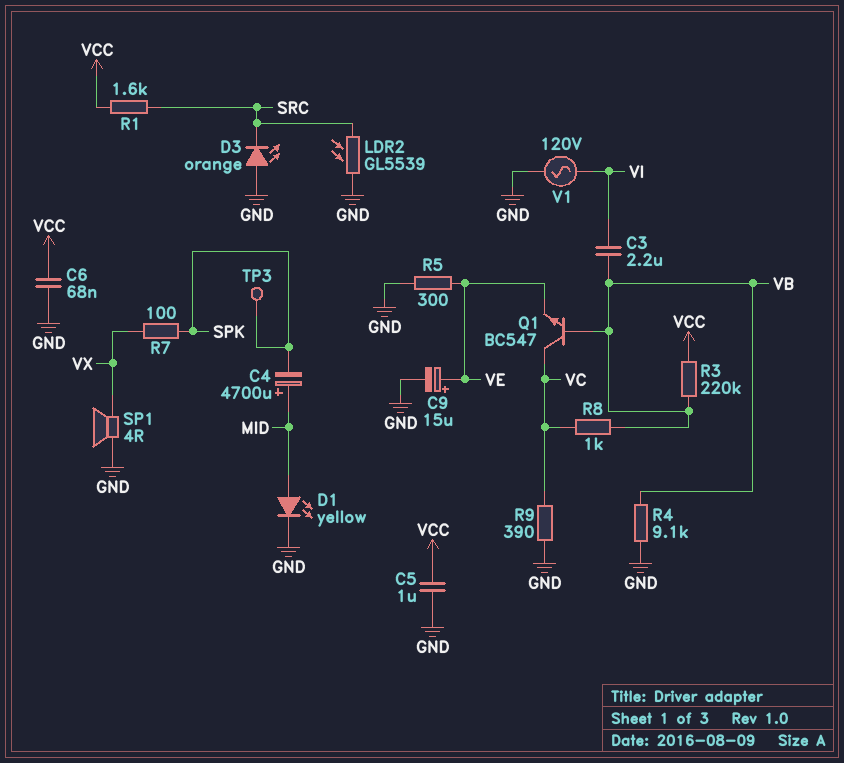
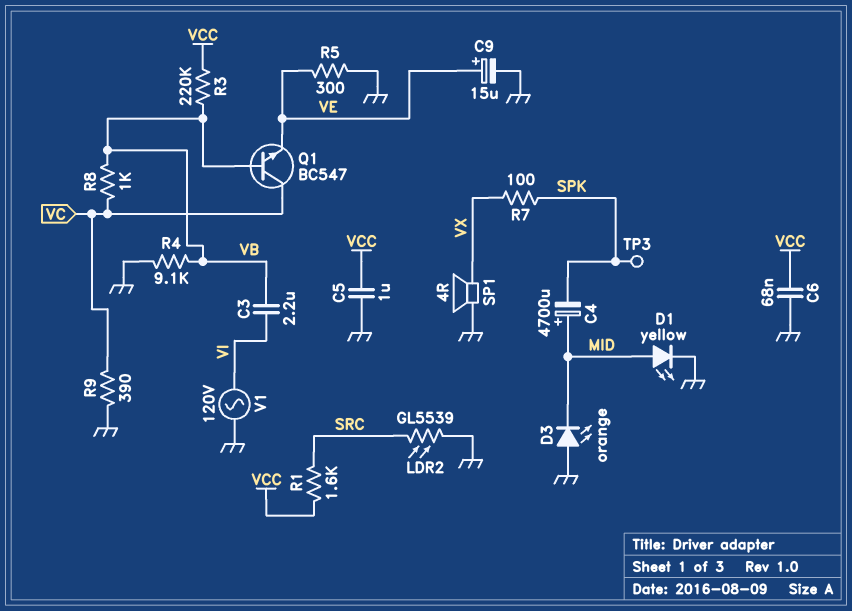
D3: LED orange (A GND, K SRC) -> LED orange (A GND, K MID)

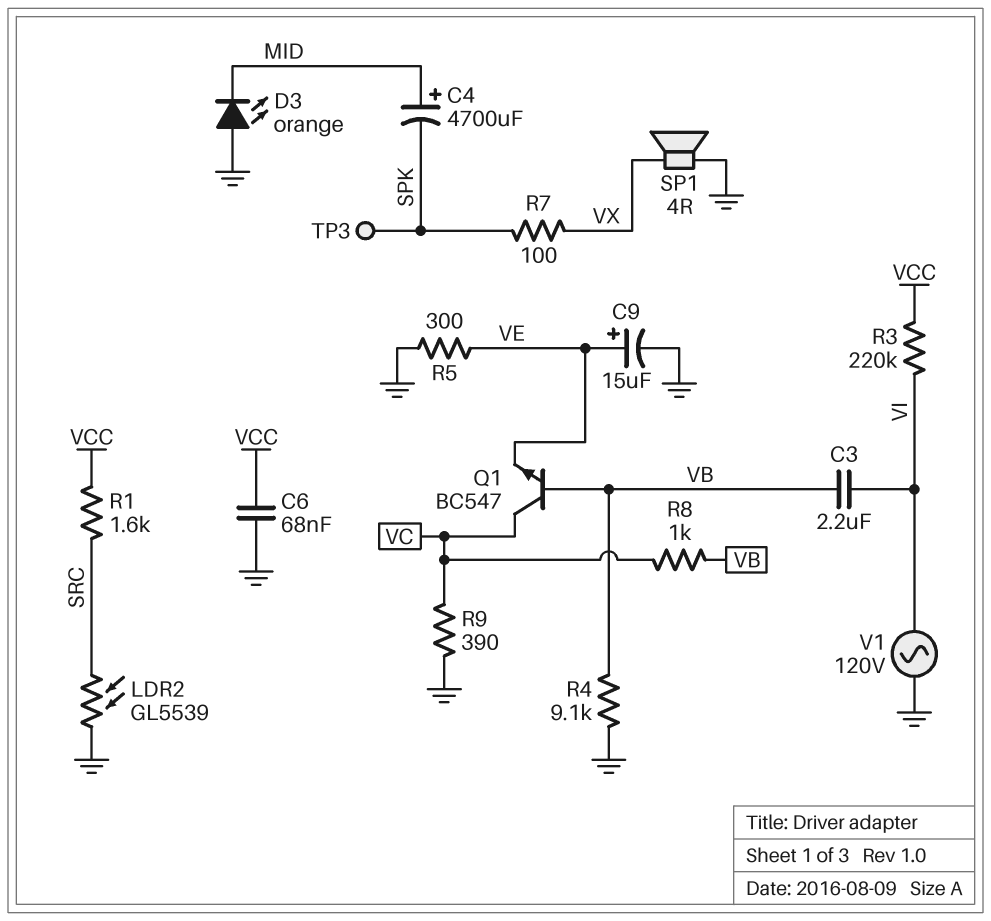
C5: 1uF (GND, VCC) -> none
D1: LED yellow (A MID, K GND) -> none
R3: 220k (VB, VCC) -> 220k (VCC, VI)

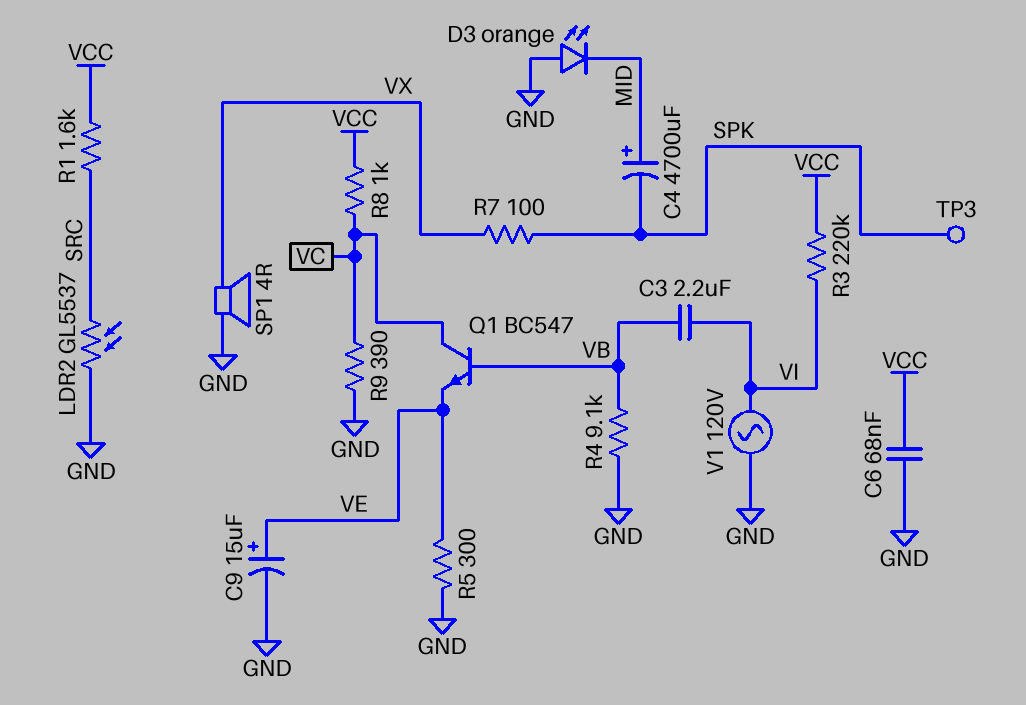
LDR2: GL5539 (GND, SRC) -> GL5537 (GND, SRC)
R8: 1k (VB, VC) -> 1k (VC, VCC)

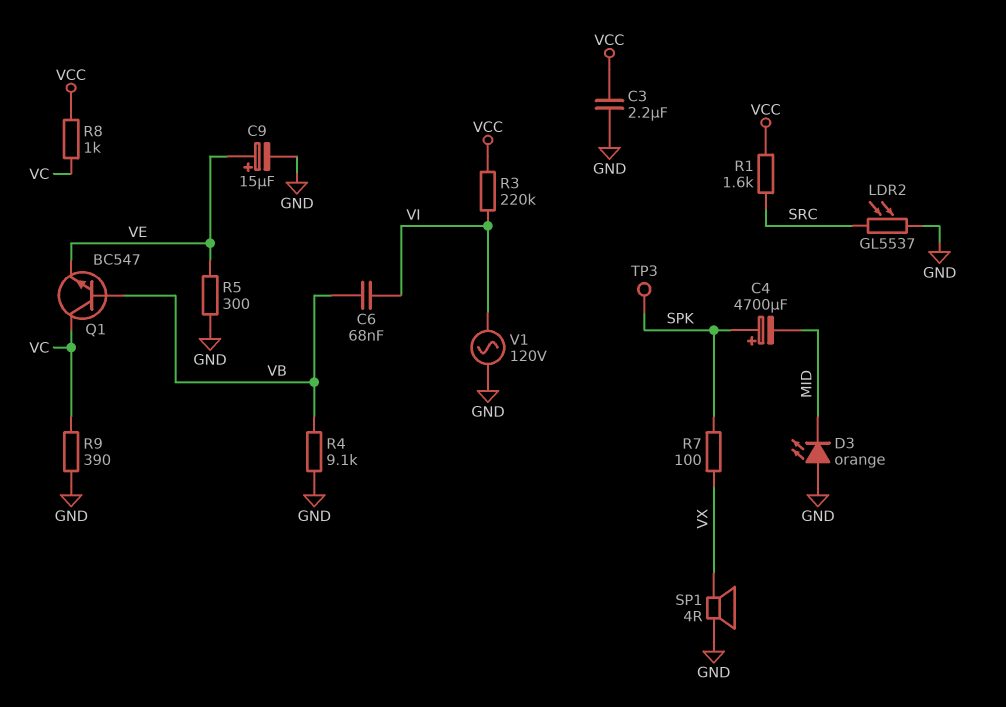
C3: 2.2uF (VB, VI) -> 2.2uF (GND, VCC)
C4: 4700uF (plus MID, minus SPK) -> 4700uF (plus SPK, minus MID)
C6: 68nF (GND, VCC) -> 68nF (VB, VI)

